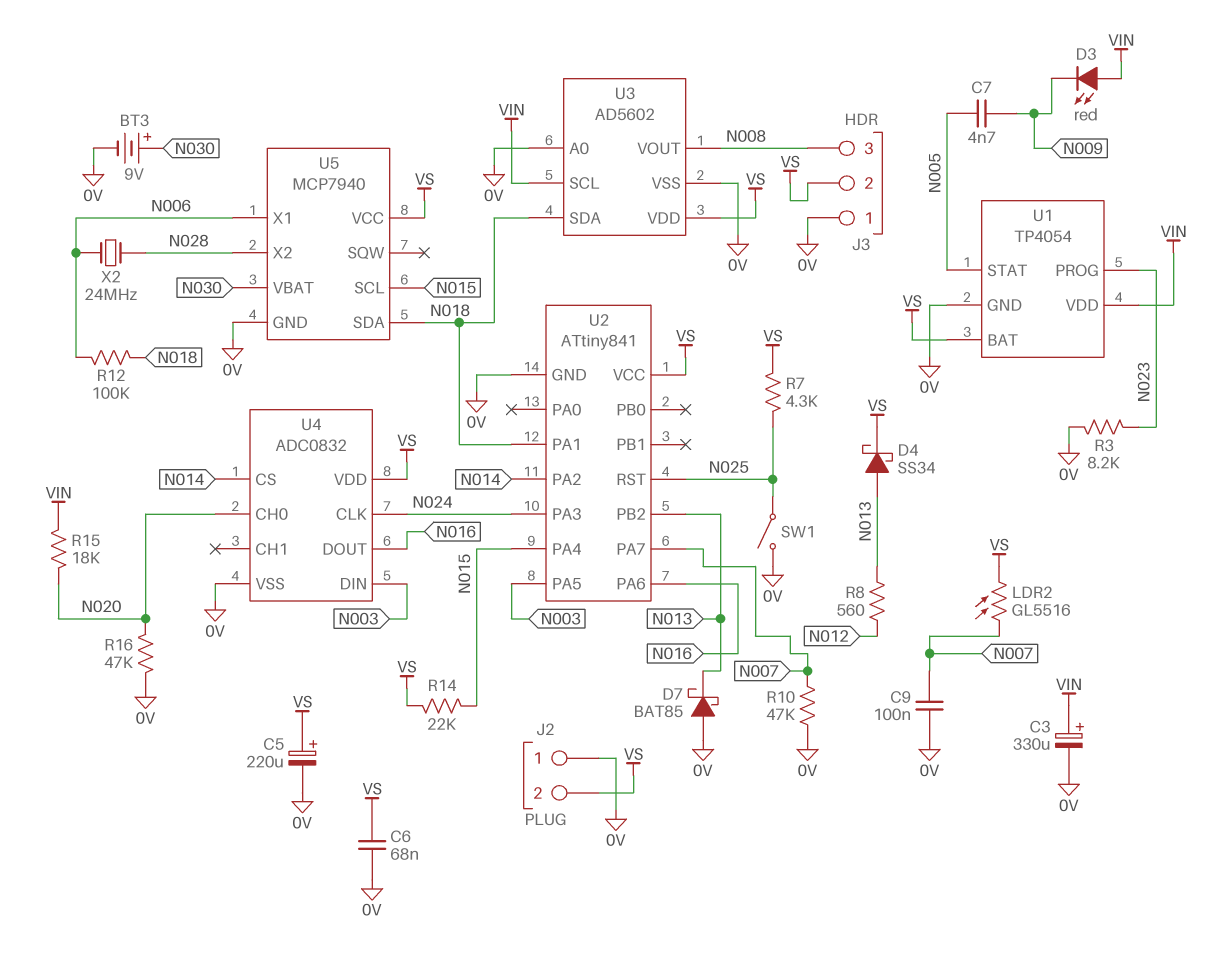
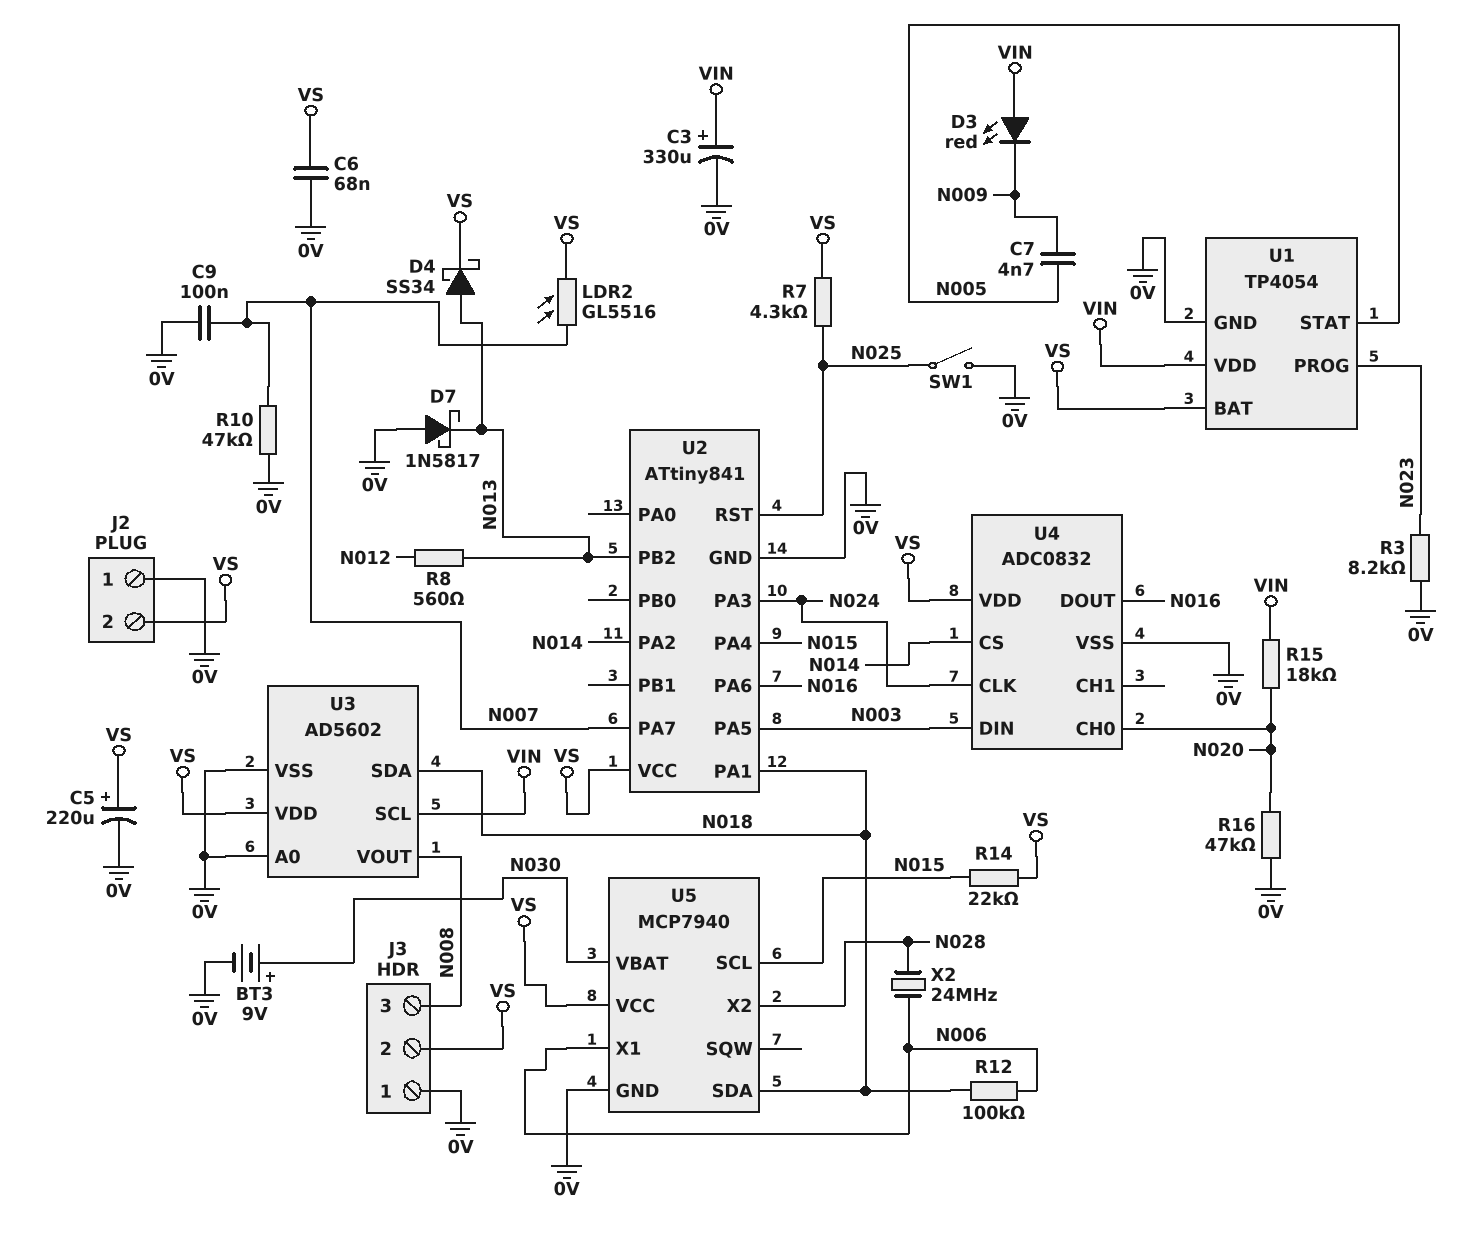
D7: schottky BAT85 (A 0V, K N013) -> schottky 1N5817 (A 0V, K N013)

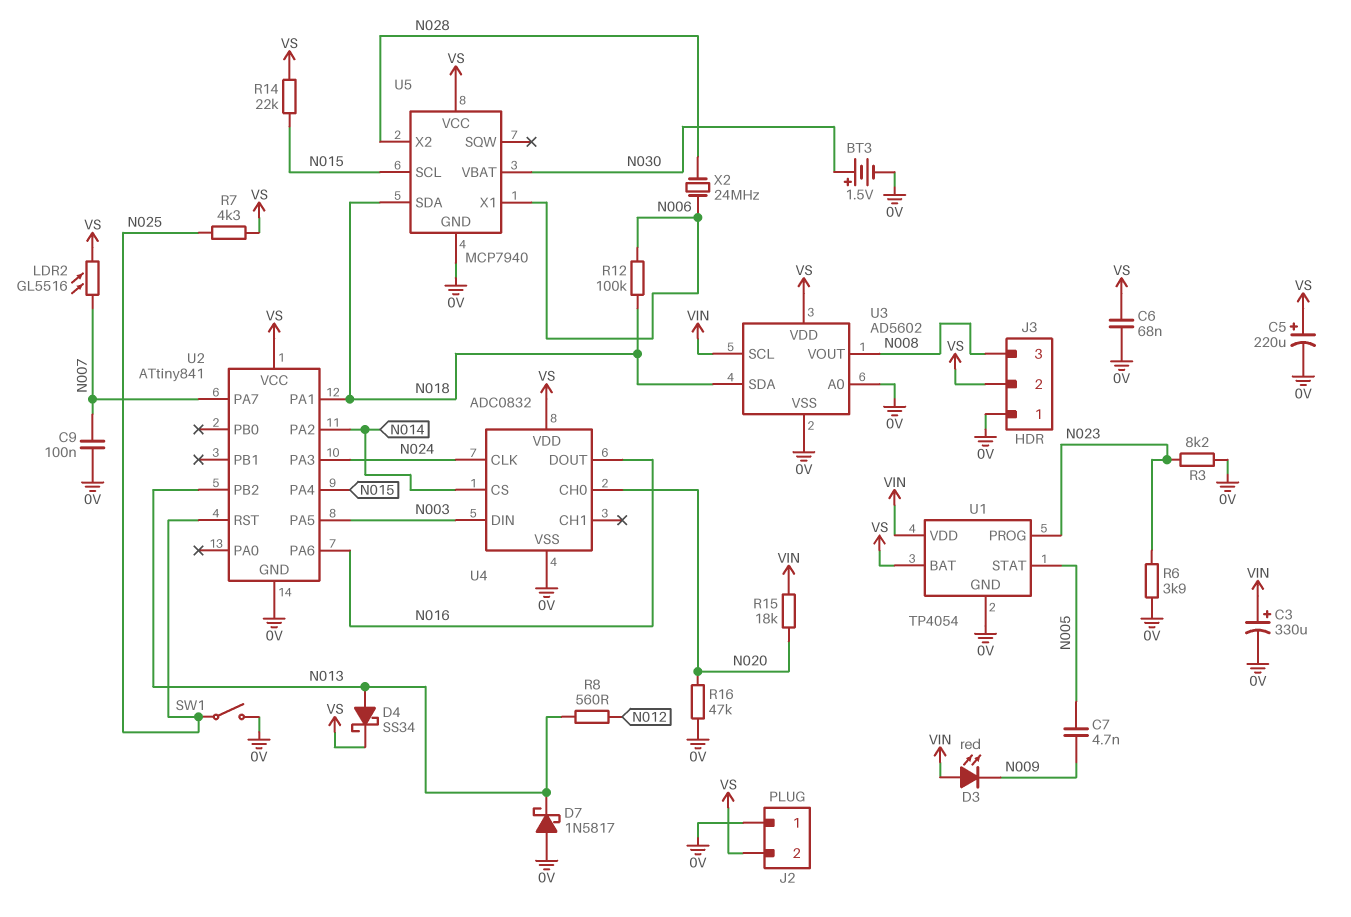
BT3: 9V (plus N030, minus 0V) -> 1.5V (plus N030, minus 0V)
R6: none -> 3.9k (0V, N023)
R10: 47k (0V, N007) -> none

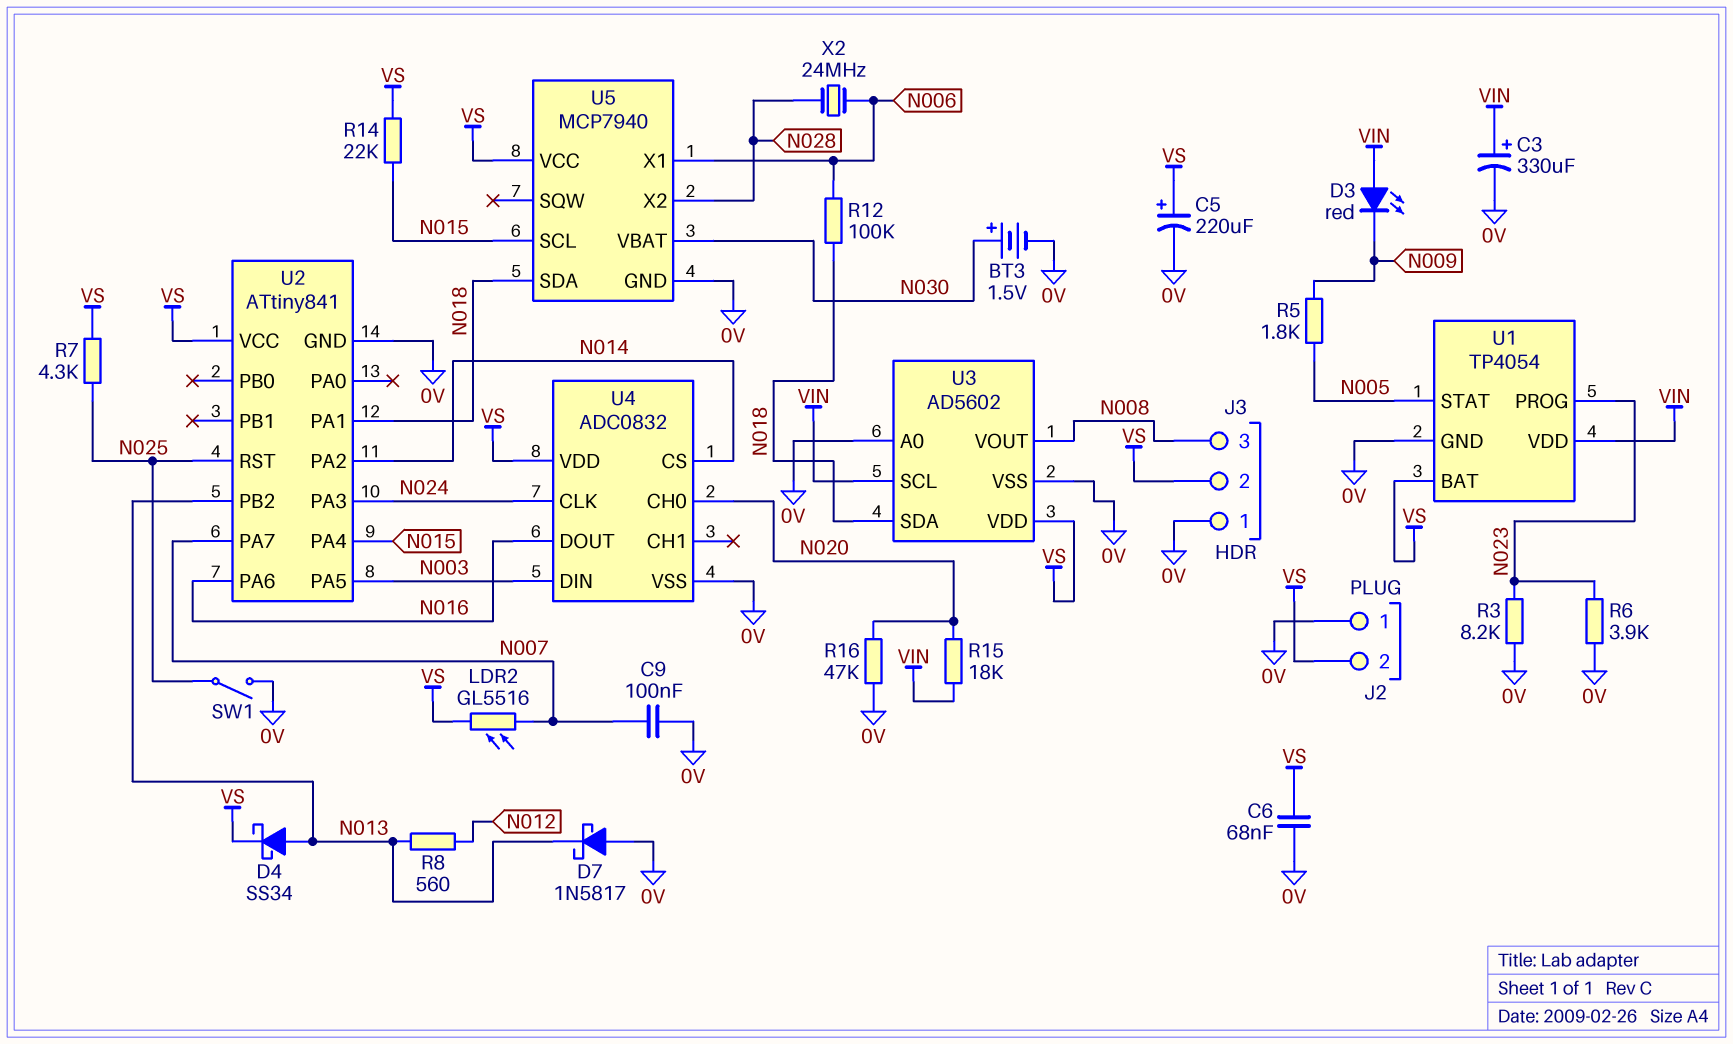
C7: 4.7nF (N005, N009) -> none
R5: none -> 1.8k (N005, N009)

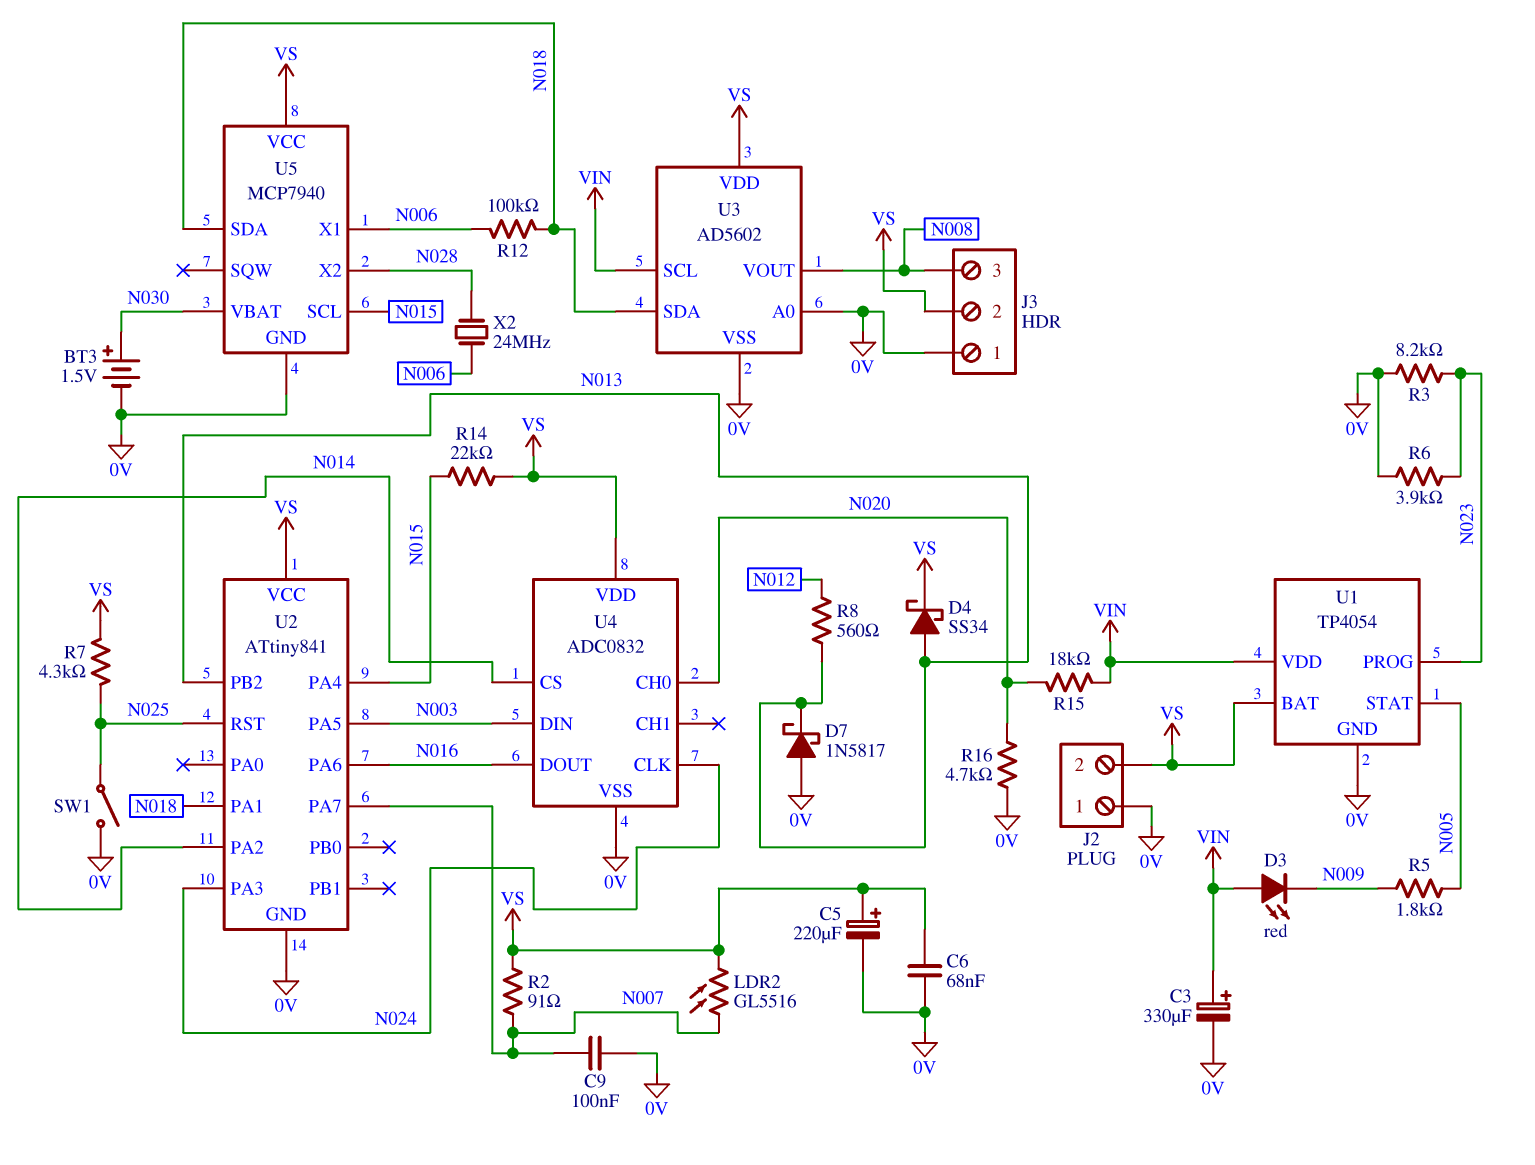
R2: none -> 91 (N007, VS)
R16: 47k (0V, N020) -> 4.7k (0V, N020)

